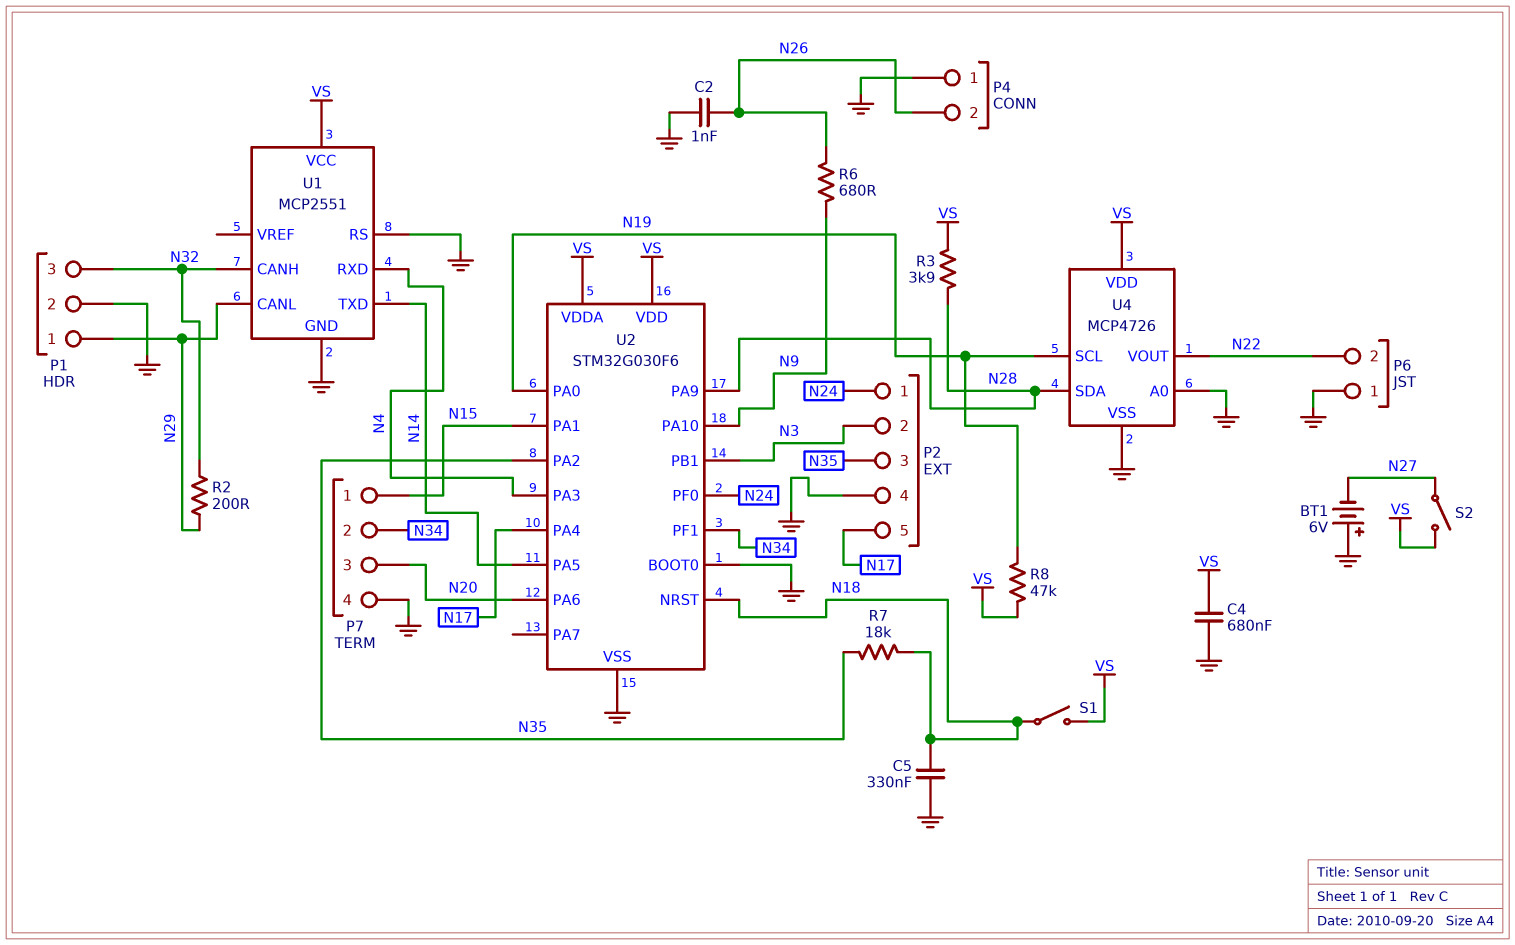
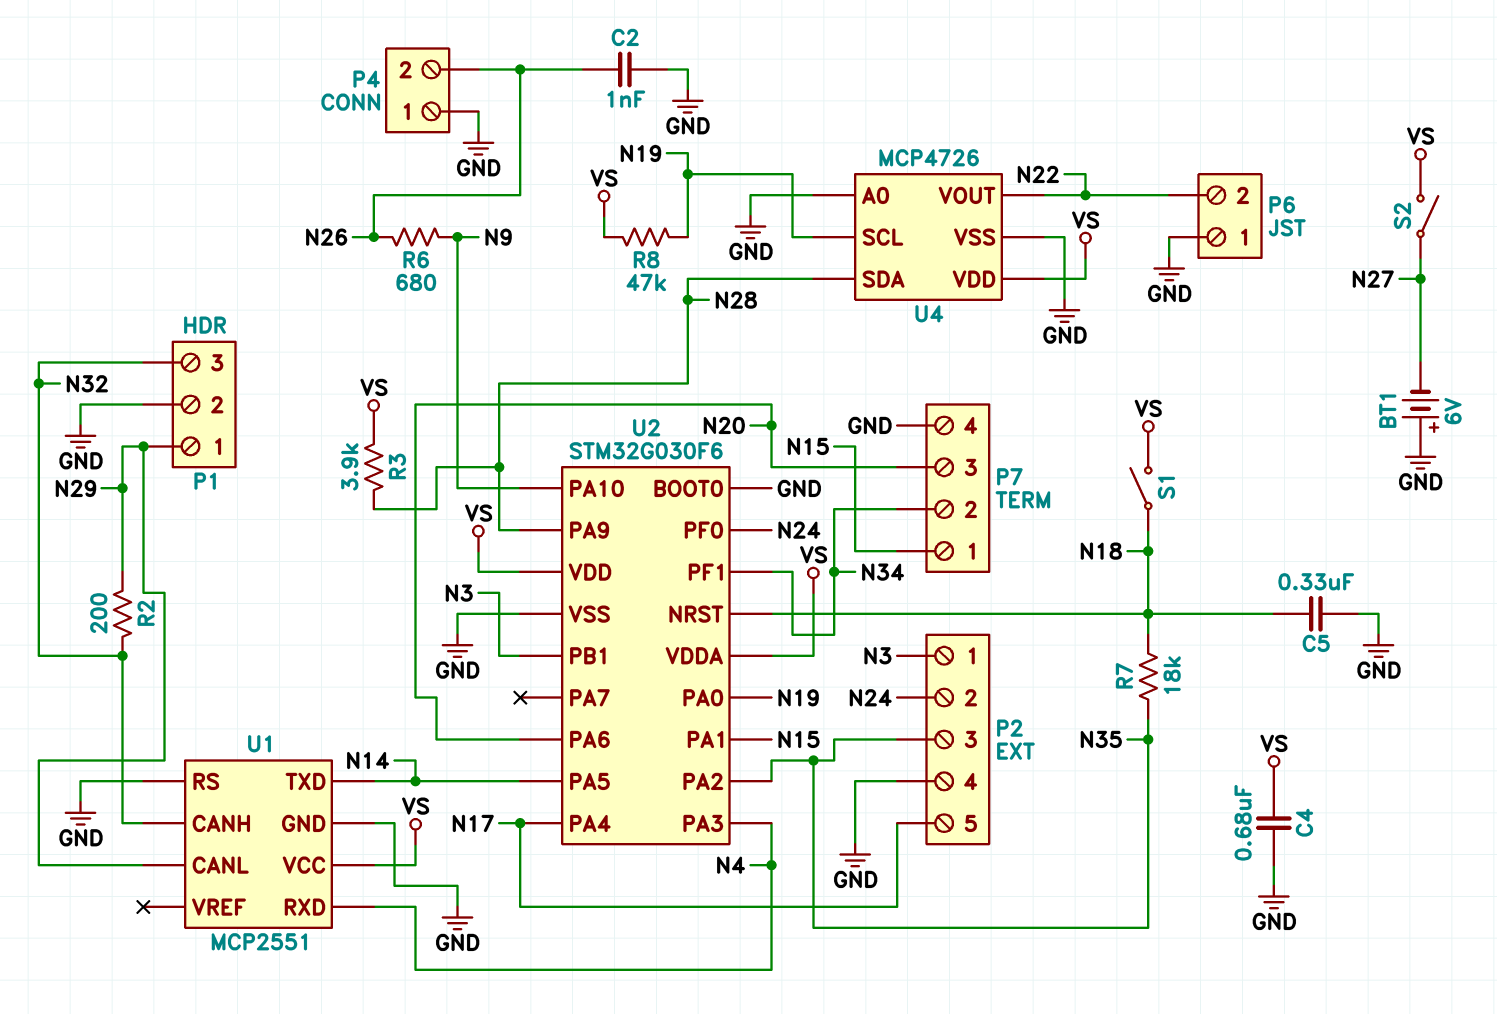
P2 pin 1: N24 -> N3
P2 pin 2: N3 -> N24

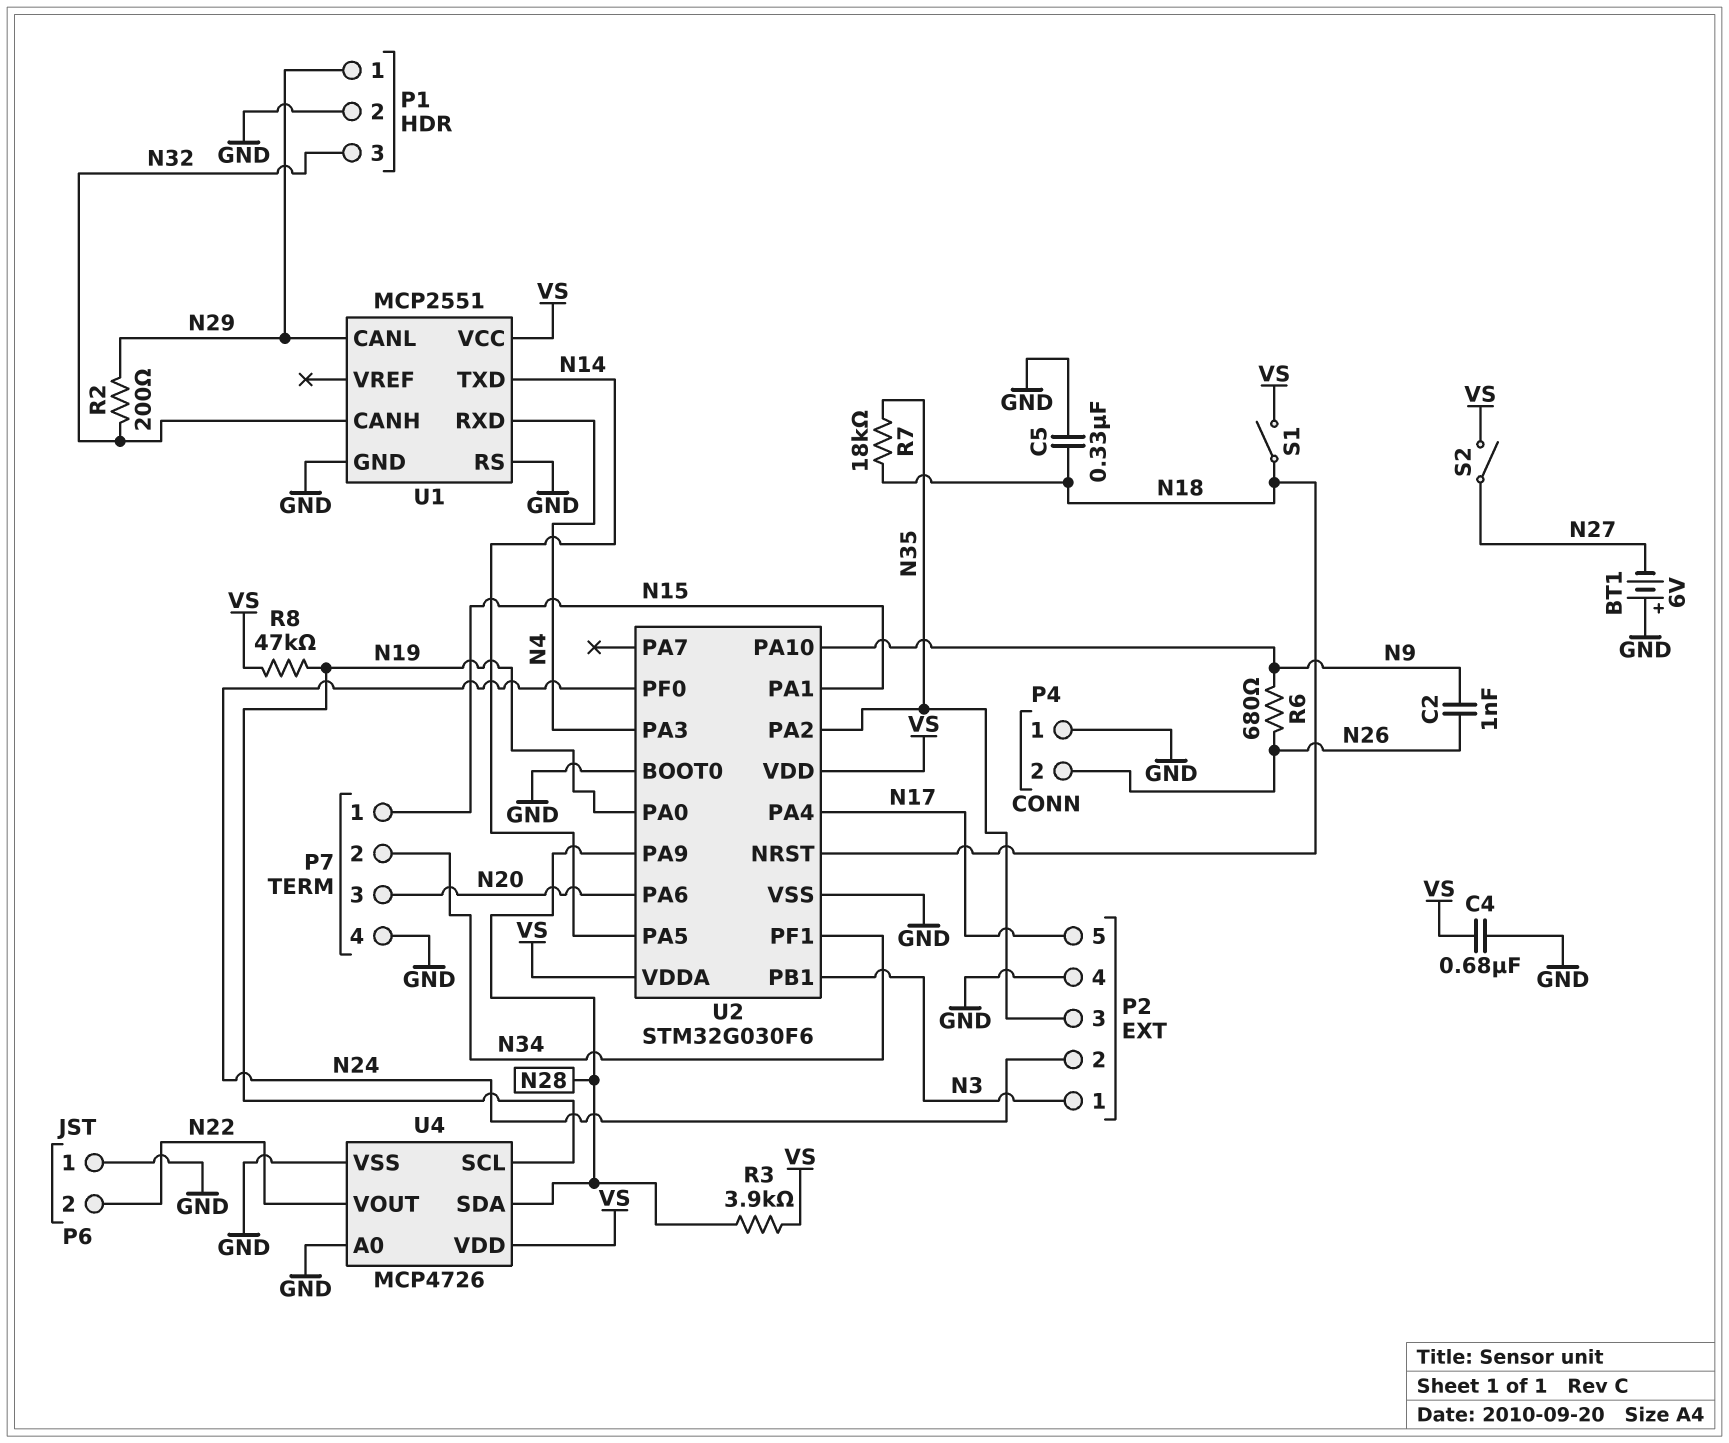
C2: 1nF (GND, N26) -> 1nF (N9, N26)

